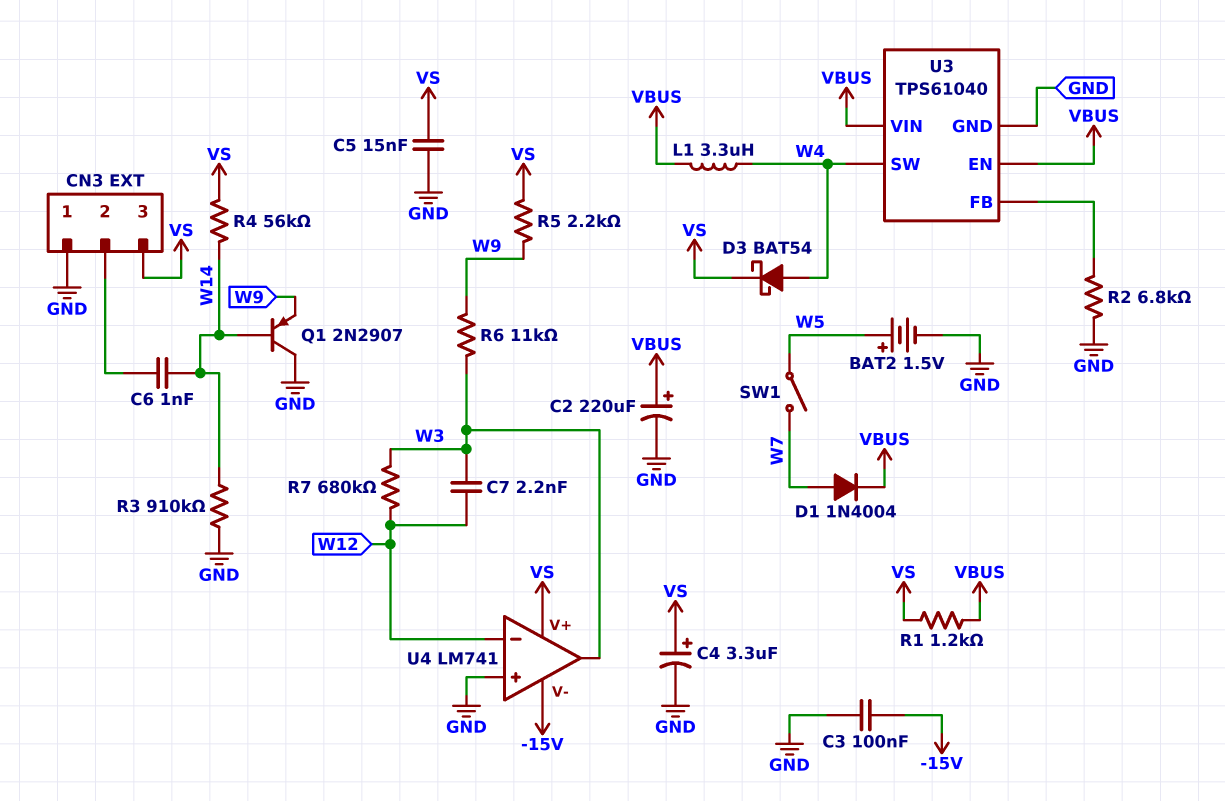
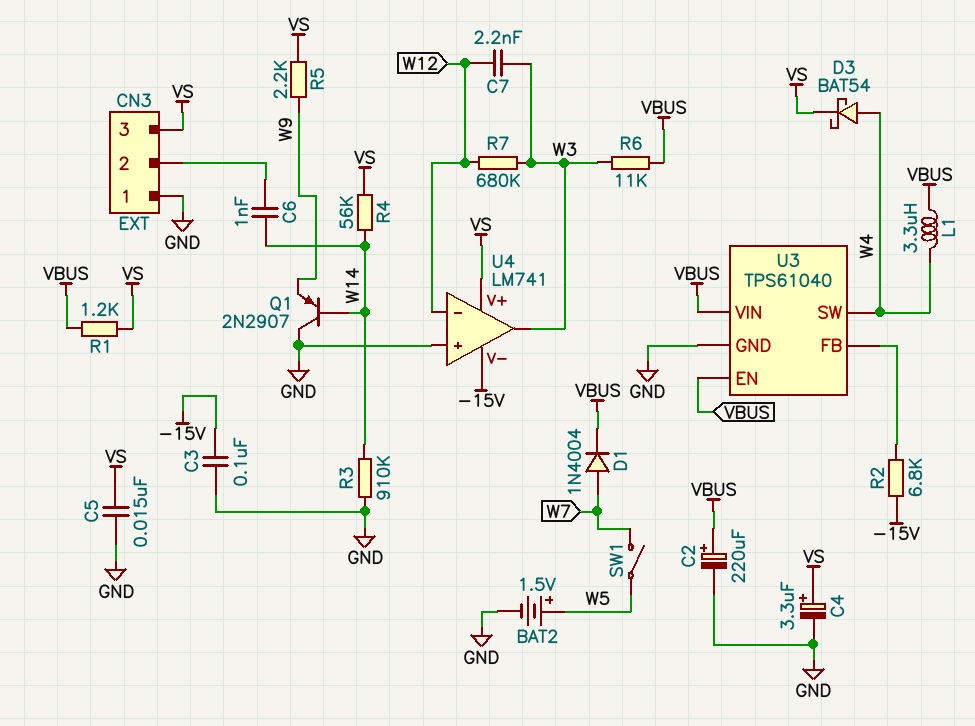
R2: 6.8k (GND, U3/FB) -> 6.8k (-15V, U3/FB)
R6: 11k (W3, W9) -> 11k (VBUS, W3)

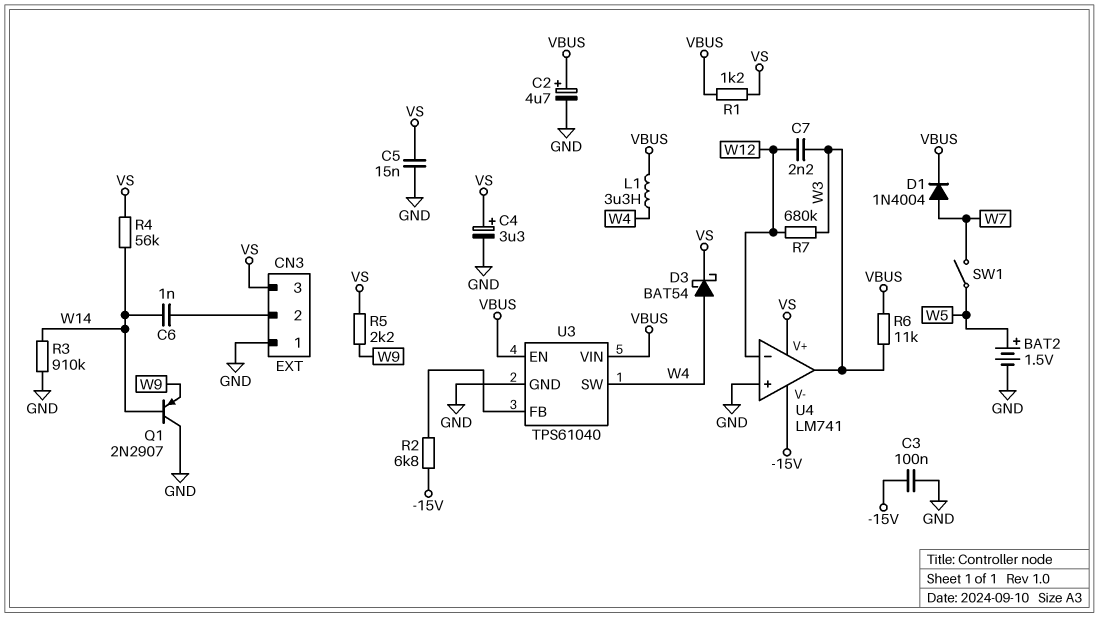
C2: 220uF (plus VBUS, minus GND) -> 4.7uF (plus VBUS, minus GND)

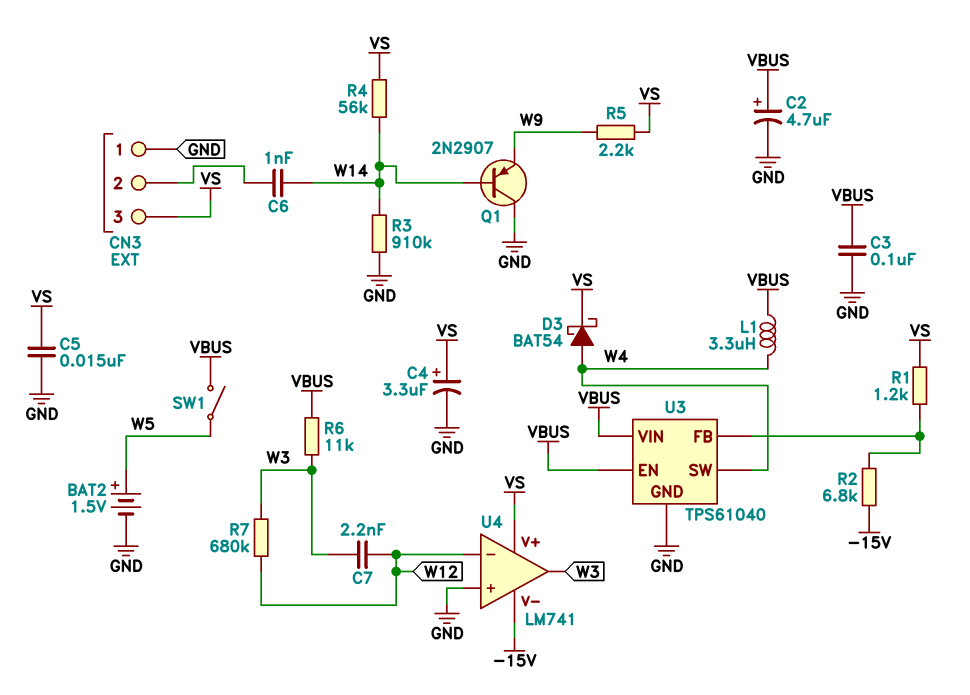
C3: 100nF (-15V, GND) -> 100nF (GND, VBUS)
D1: diode 1N4004 (A W7, K VBUS) -> none
R1: 1.2k (VBUS, VS) -> 1.2k (U3/FB, VS)
SW1: switch (W5, W7) -> switch (VBUS, W5)

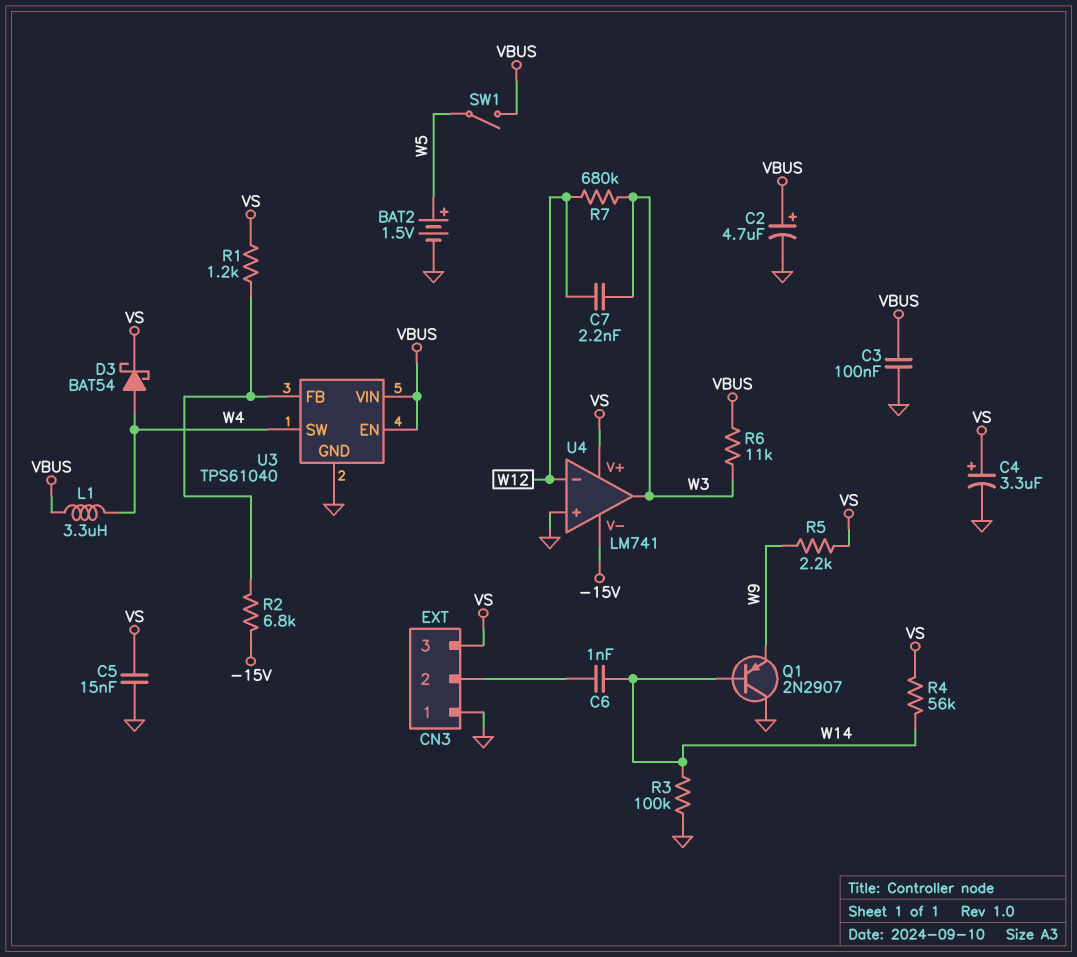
R3: 910k (GND, W14) -> 100k (GND, W14)

